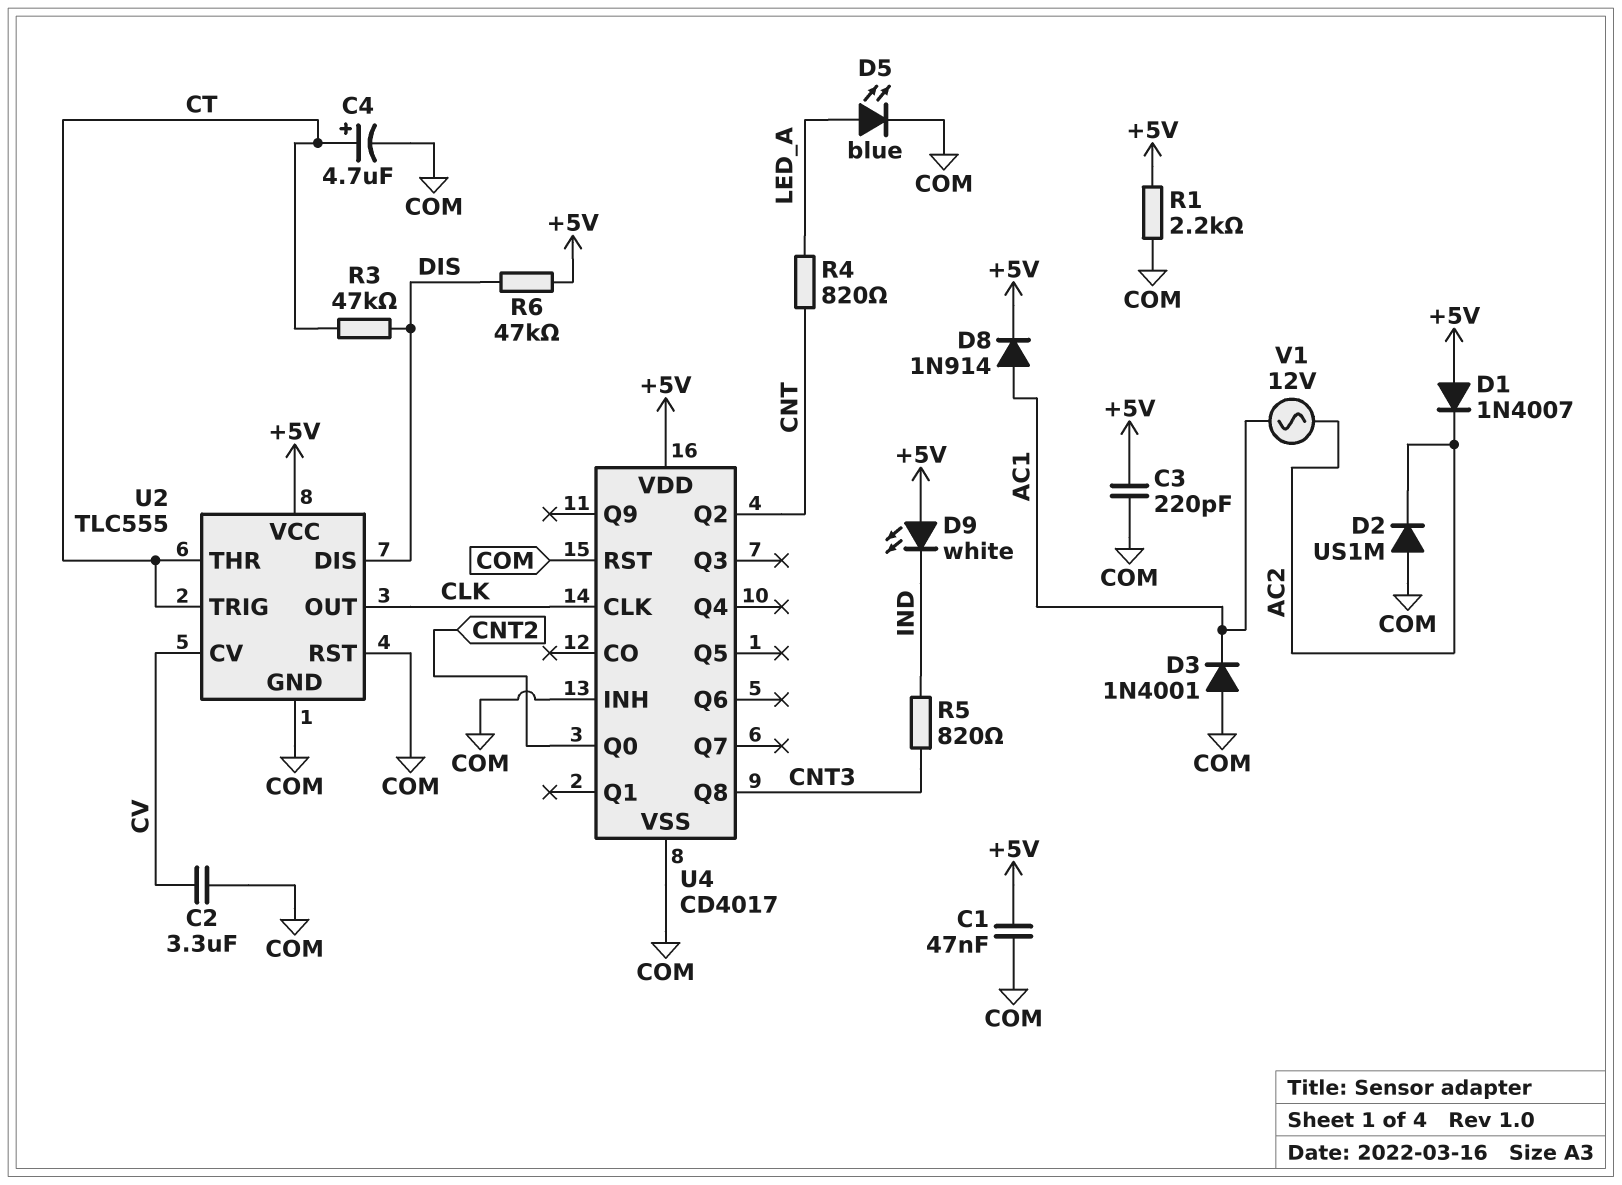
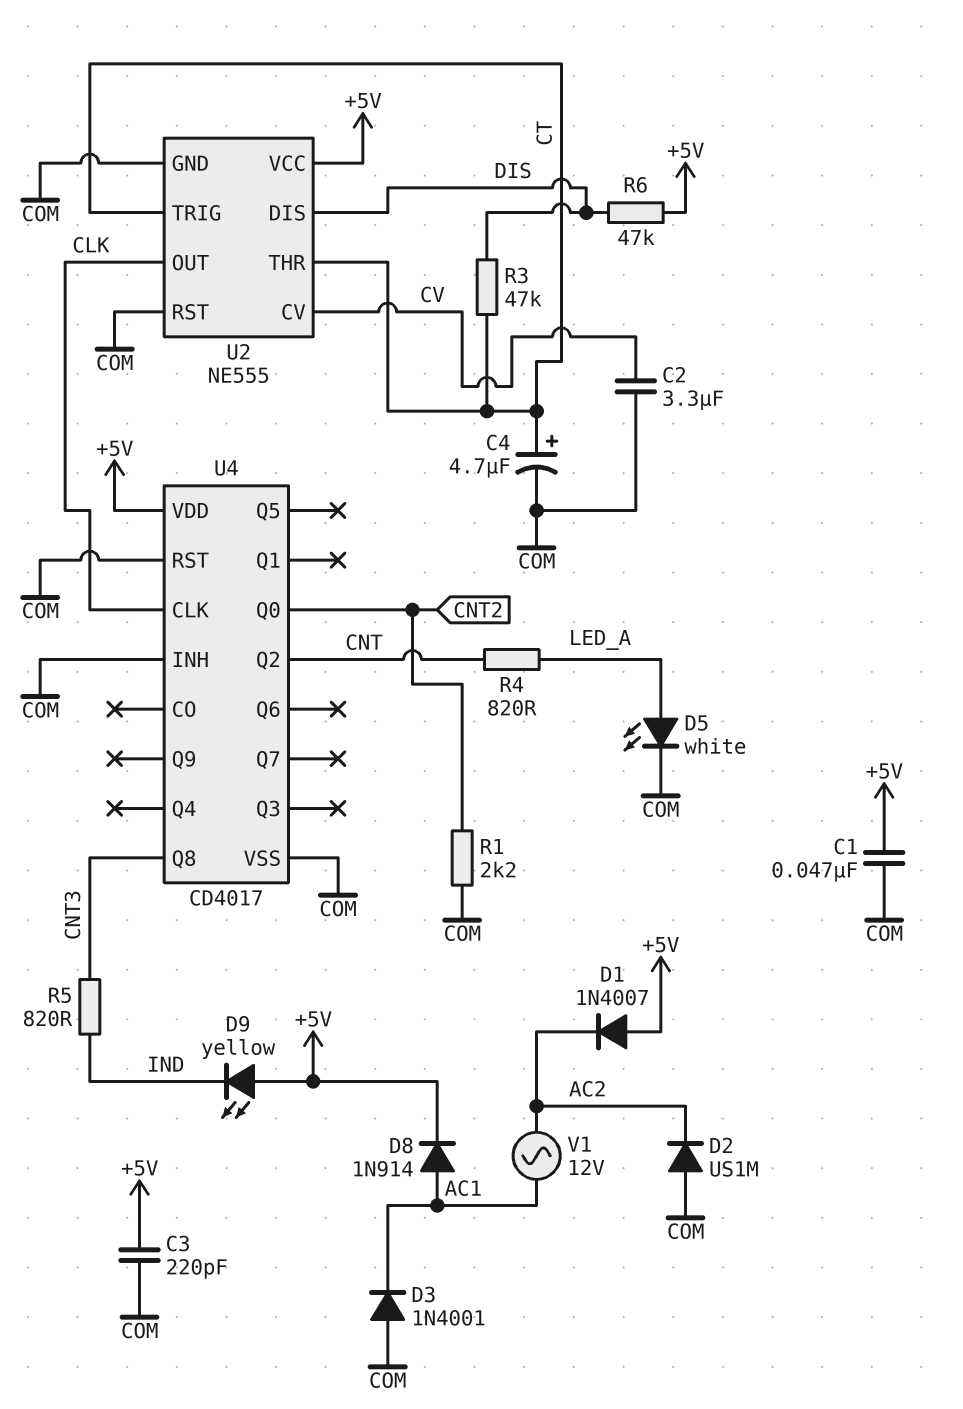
D5: LED blue (A LED_A, K COM) -> LED white (A LED_A, K COM)
D9: LED white (A +5V, K IND) -> LED yellow (A +5V, K IND)
R1: 2.2k (+5V, COM) -> 2.2k (CNT2, COM)
U2: TLC555 -> NE555

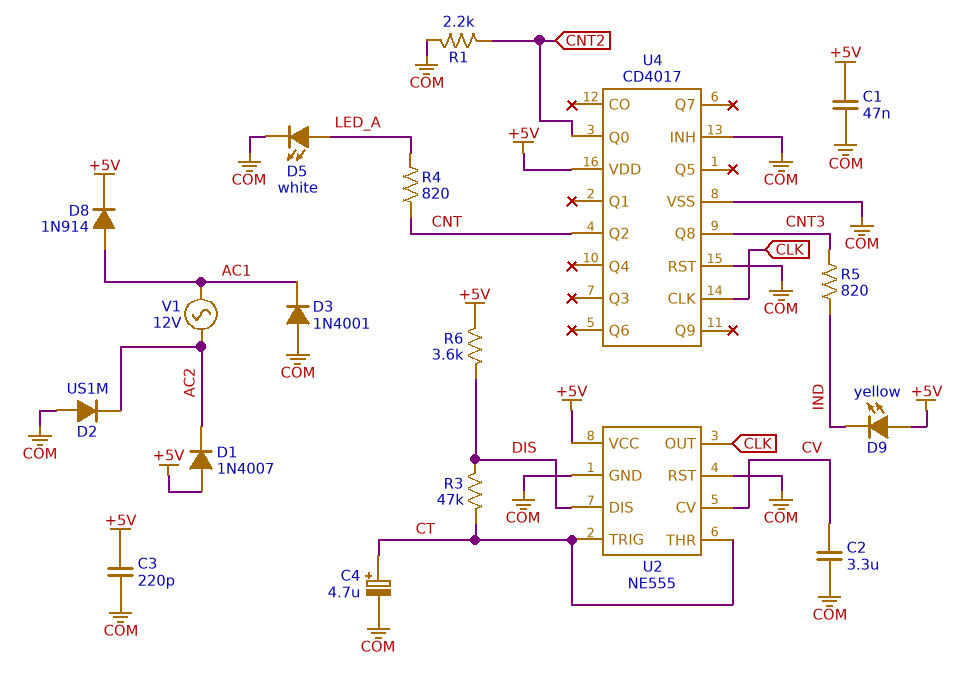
R6: 47k (+5V, DIS) -> 3.6k (+5V, DIS)

